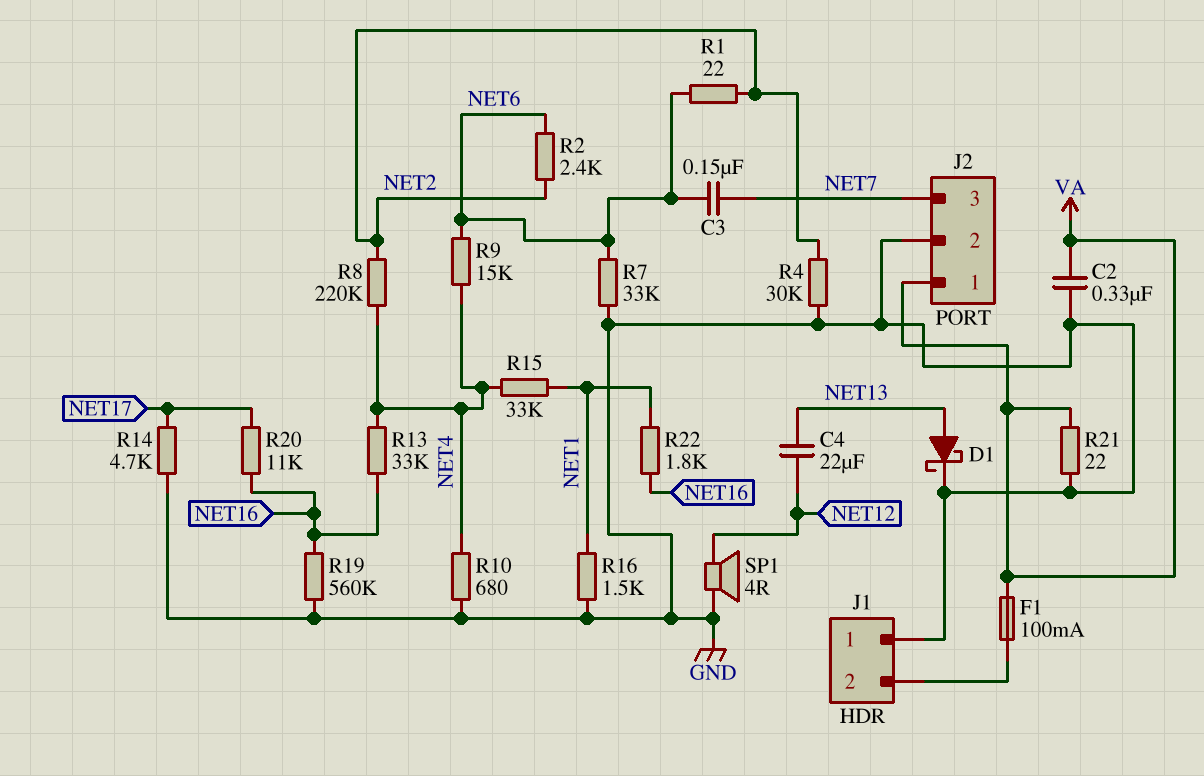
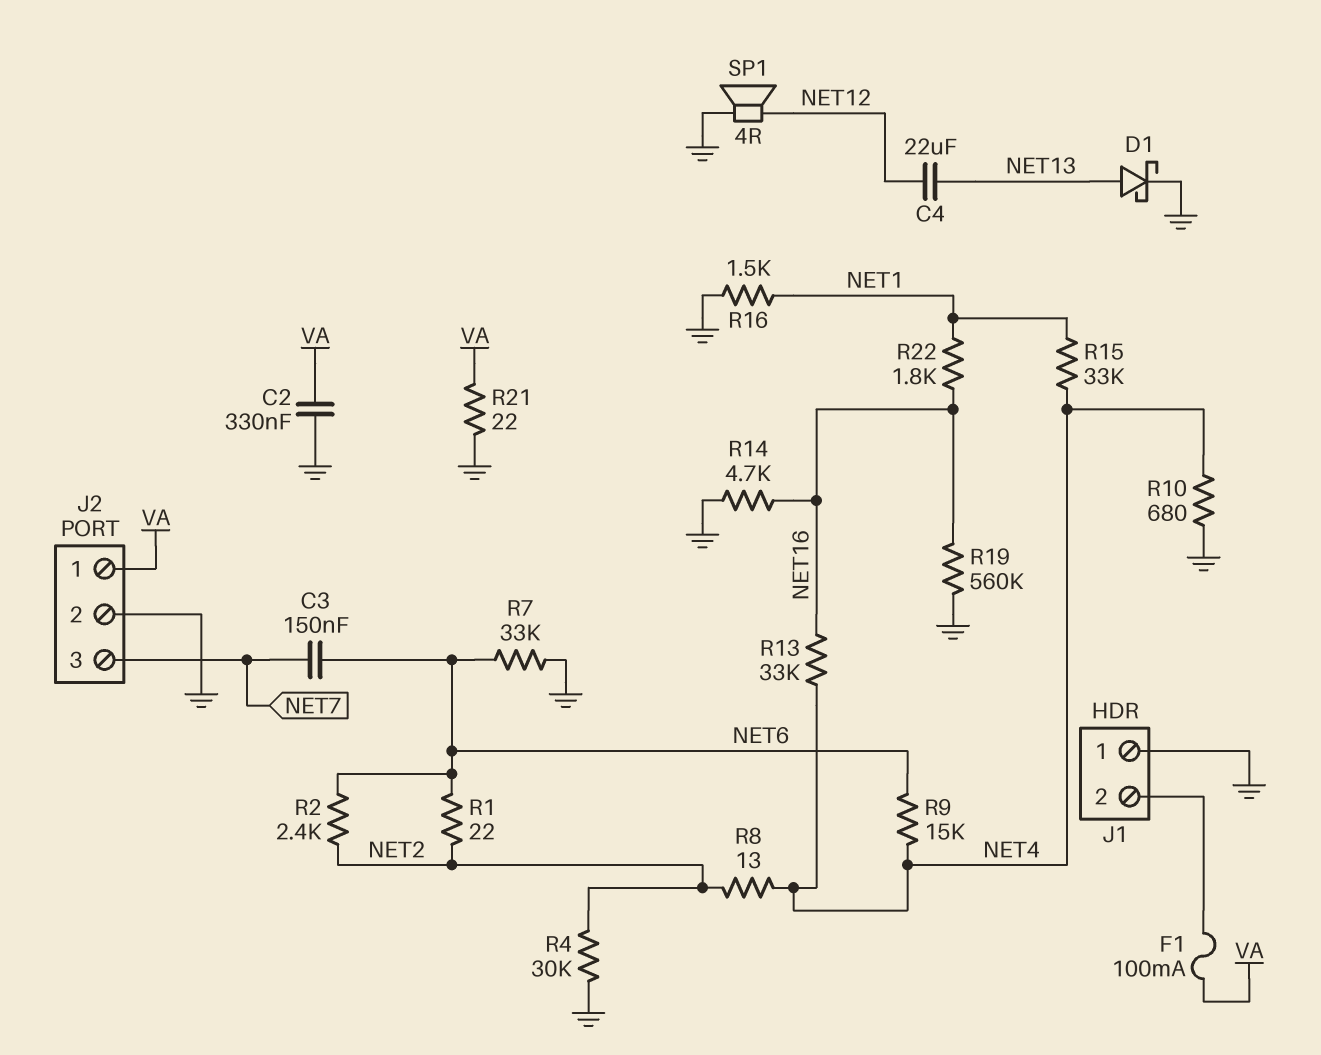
R8: 220k (NET2, NET4) -> 13 (NET2, NET4)
R14: 4.7k (GND, NET17) -> 4.7k (GND, NET16)
R20: 11k (NET16, NET17) -> none

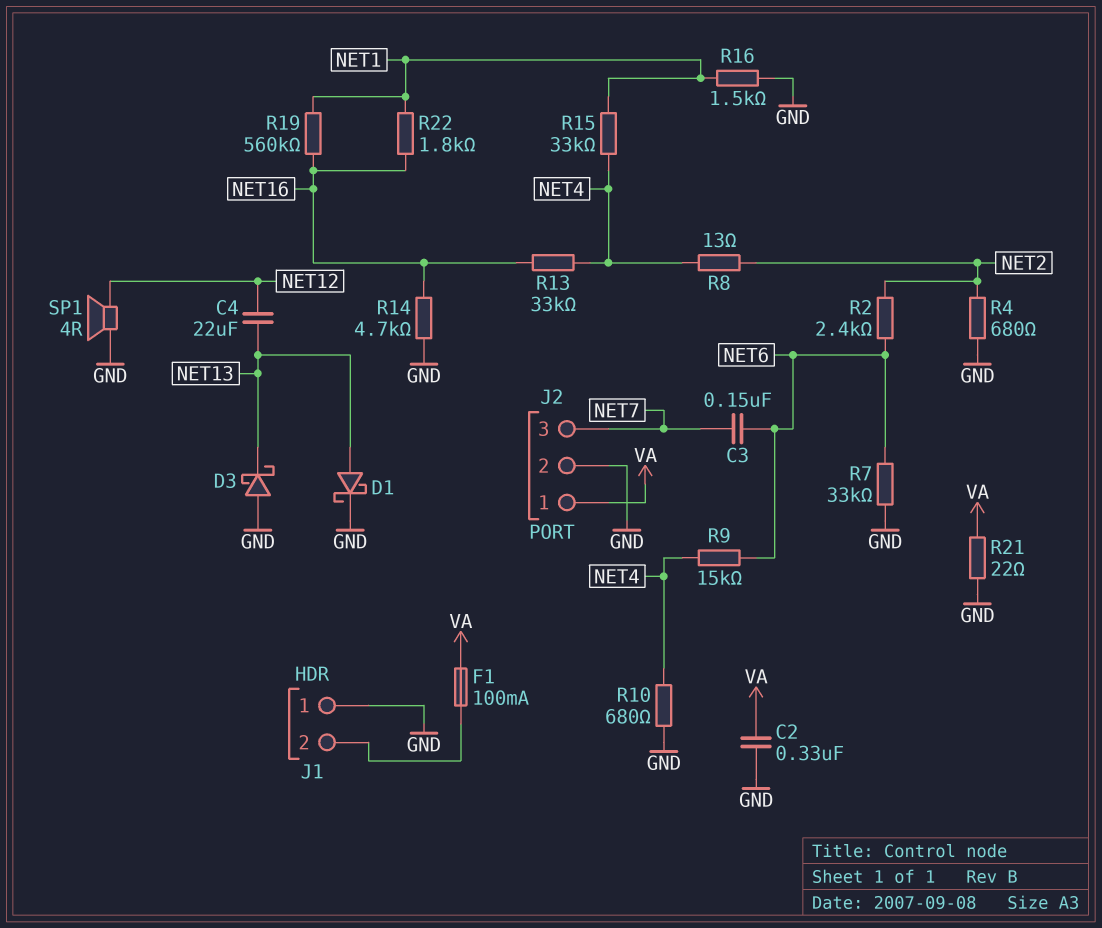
D3: none -> schottky (A GND, K NET13)
R1: 22 (NET2, NET6) -> none
R4: 30k (GND, NET2) -> 680 (GND, NET2)
R19: 560k (GND, NET16) -> 560k (NET1, NET16)

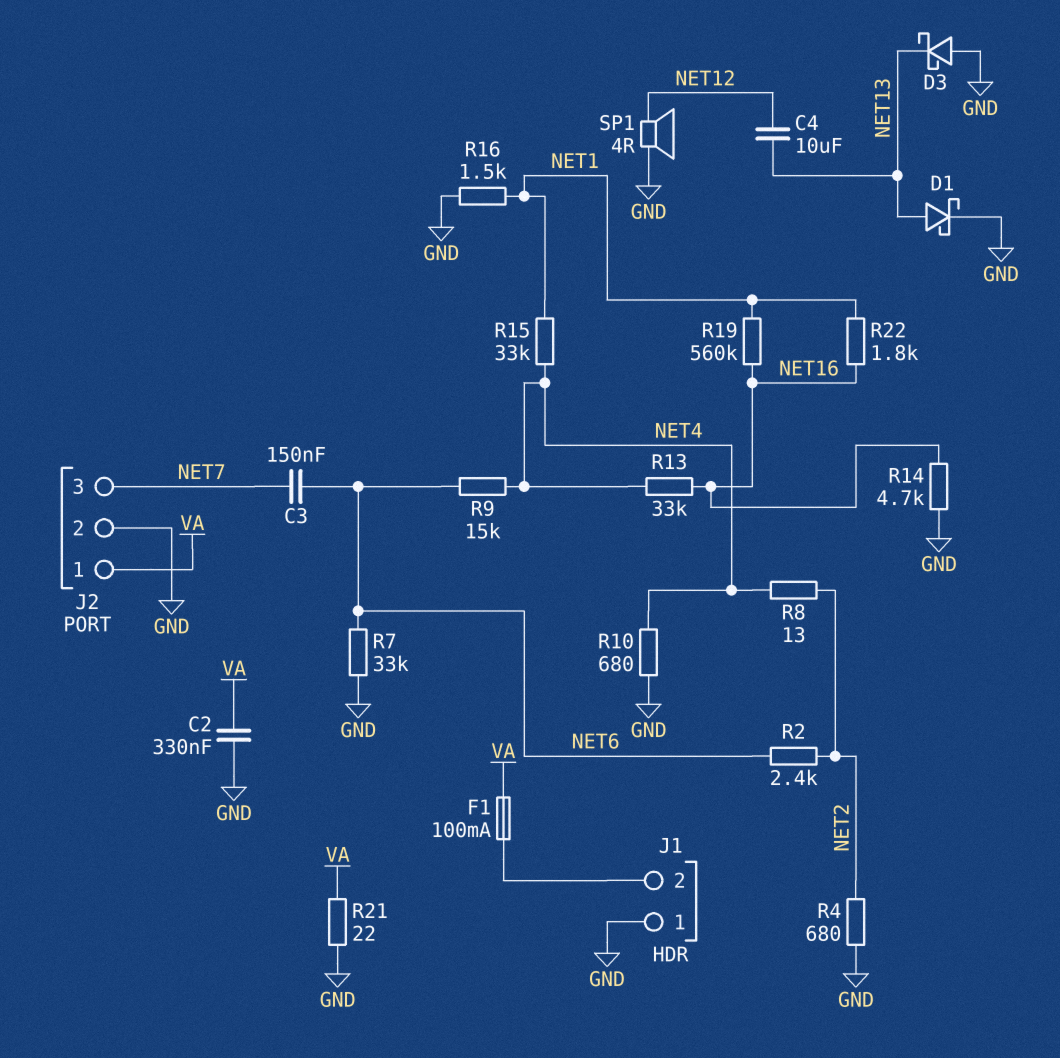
C4: 22uF (NET12, NET13) -> 10uF (NET12, NET13)

